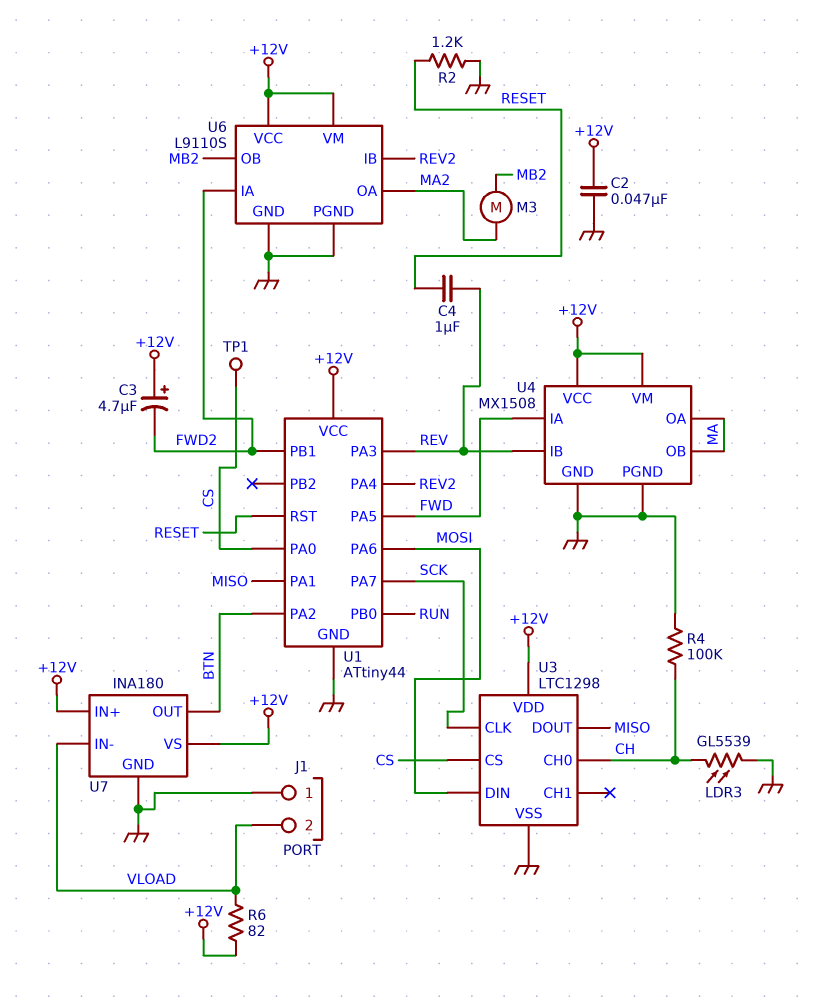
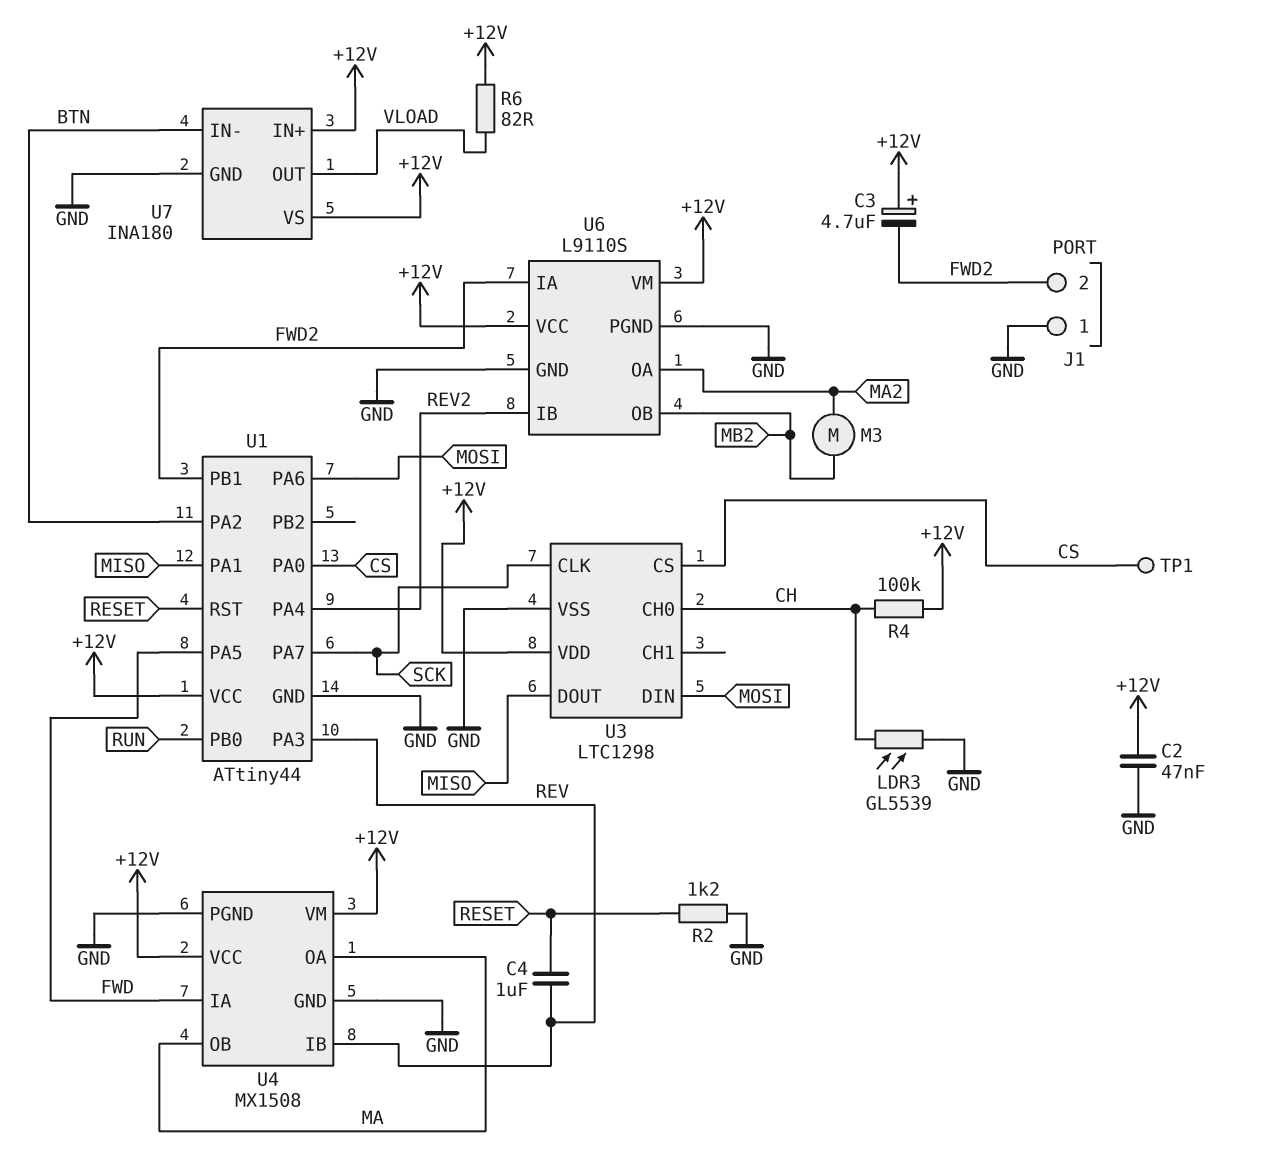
J1 pin 2: VLOAD -> FWD2
R4: 100k (CH, GND) -> 100k (+12V, CH)
U7 pin IN-: VLOAD -> BTN
U7 pin OUT: BTN -> VLOAD

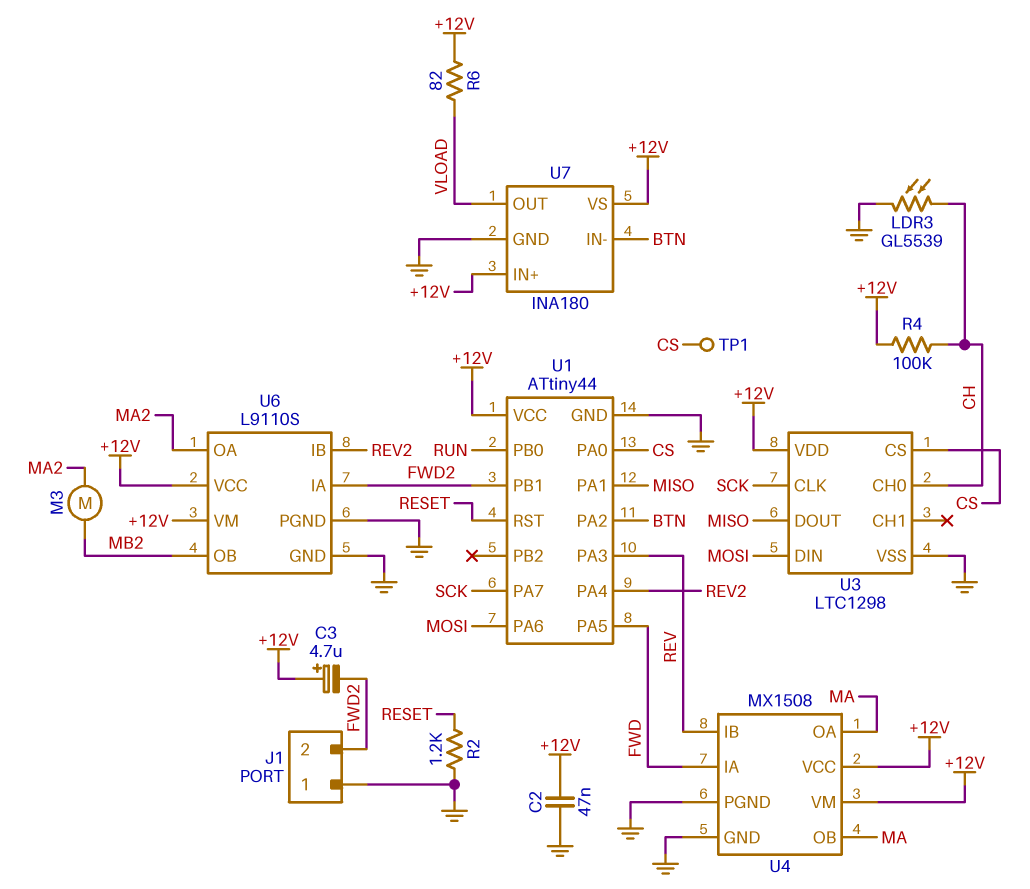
C4: 1uF (RESET, REV) -> none

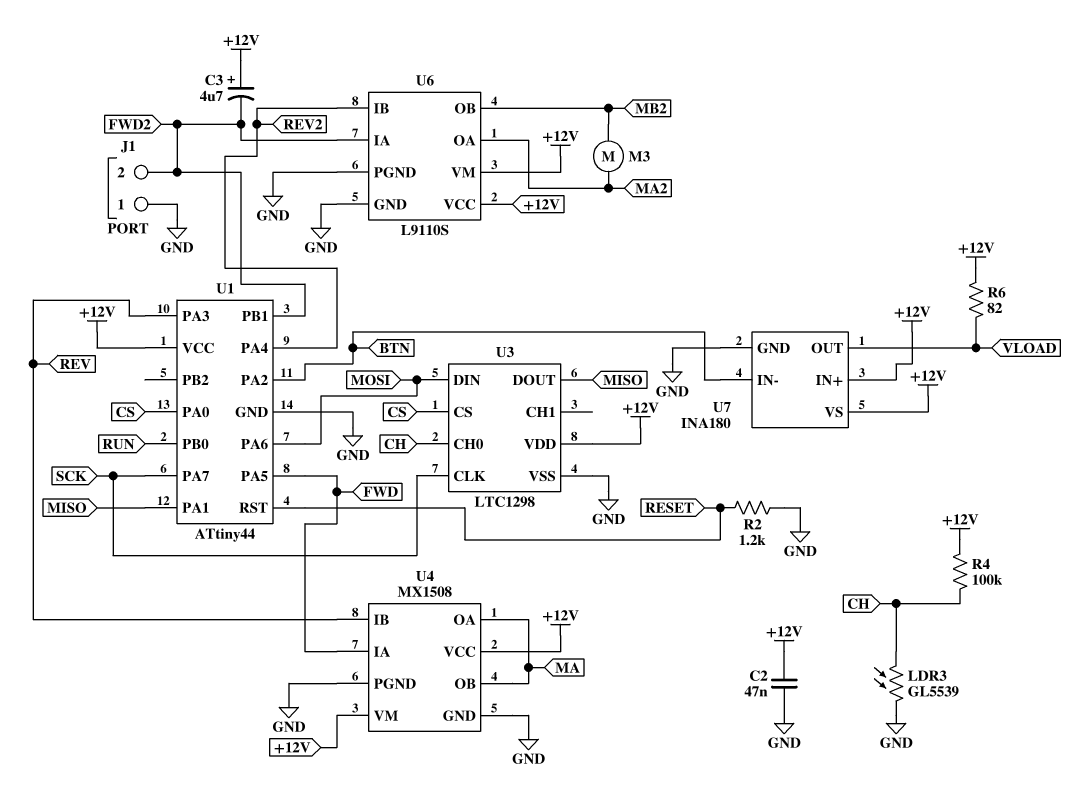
TP1: test point (CS) -> none

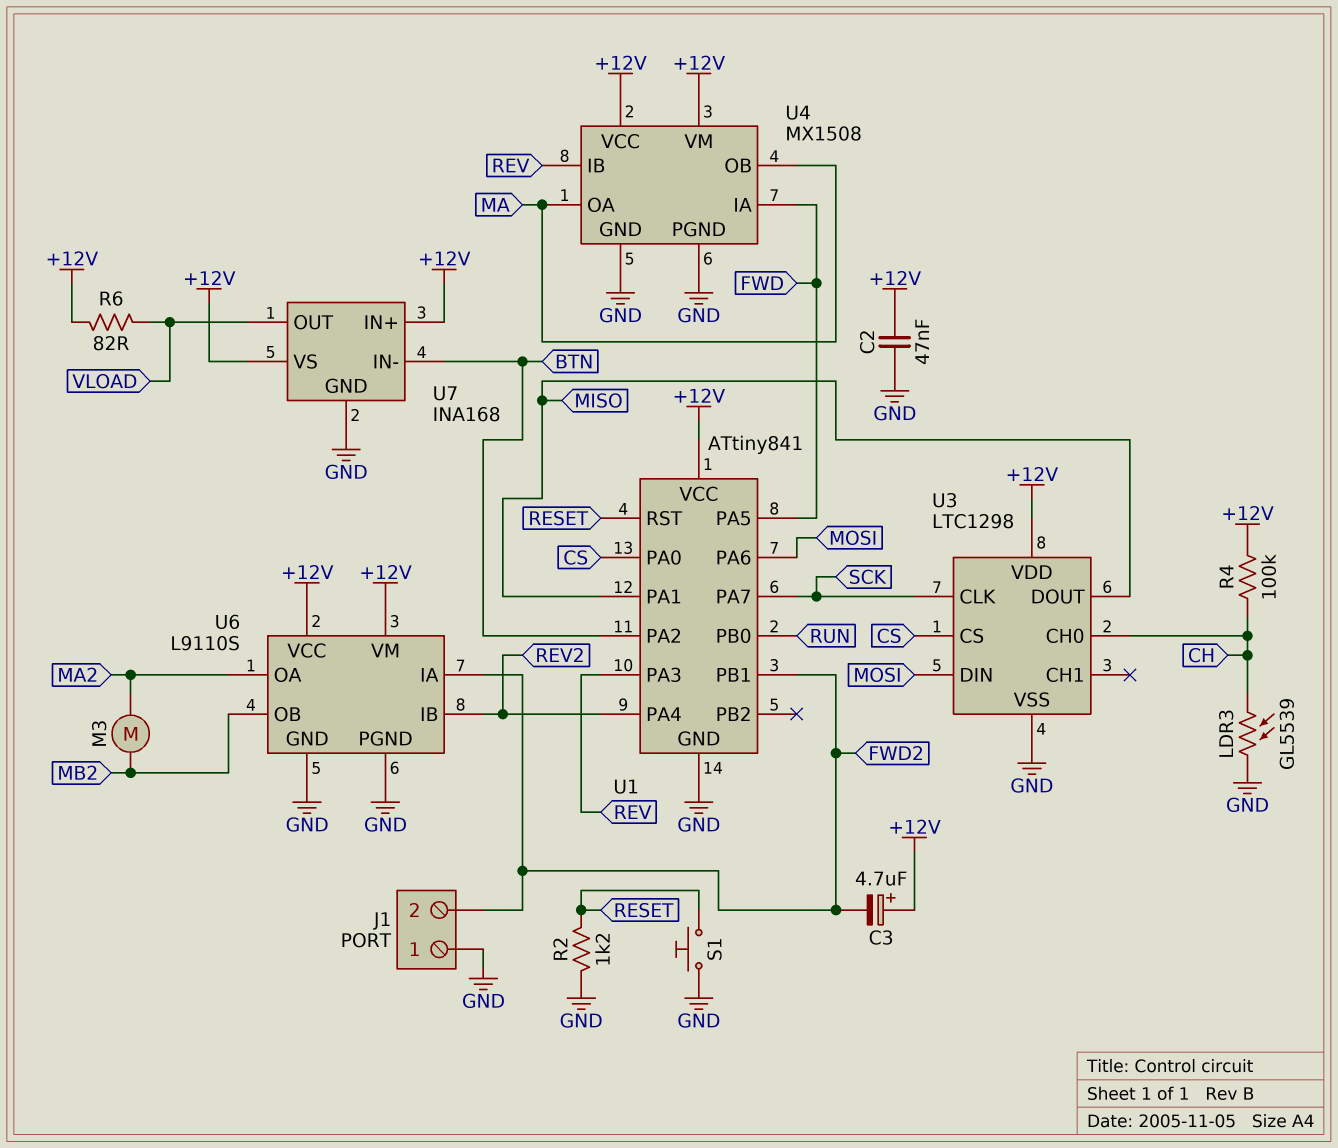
S1: none -> button (GND, RESET)
U1: ATtiny44 -> ATtiny841
U7: INA180 -> INA168

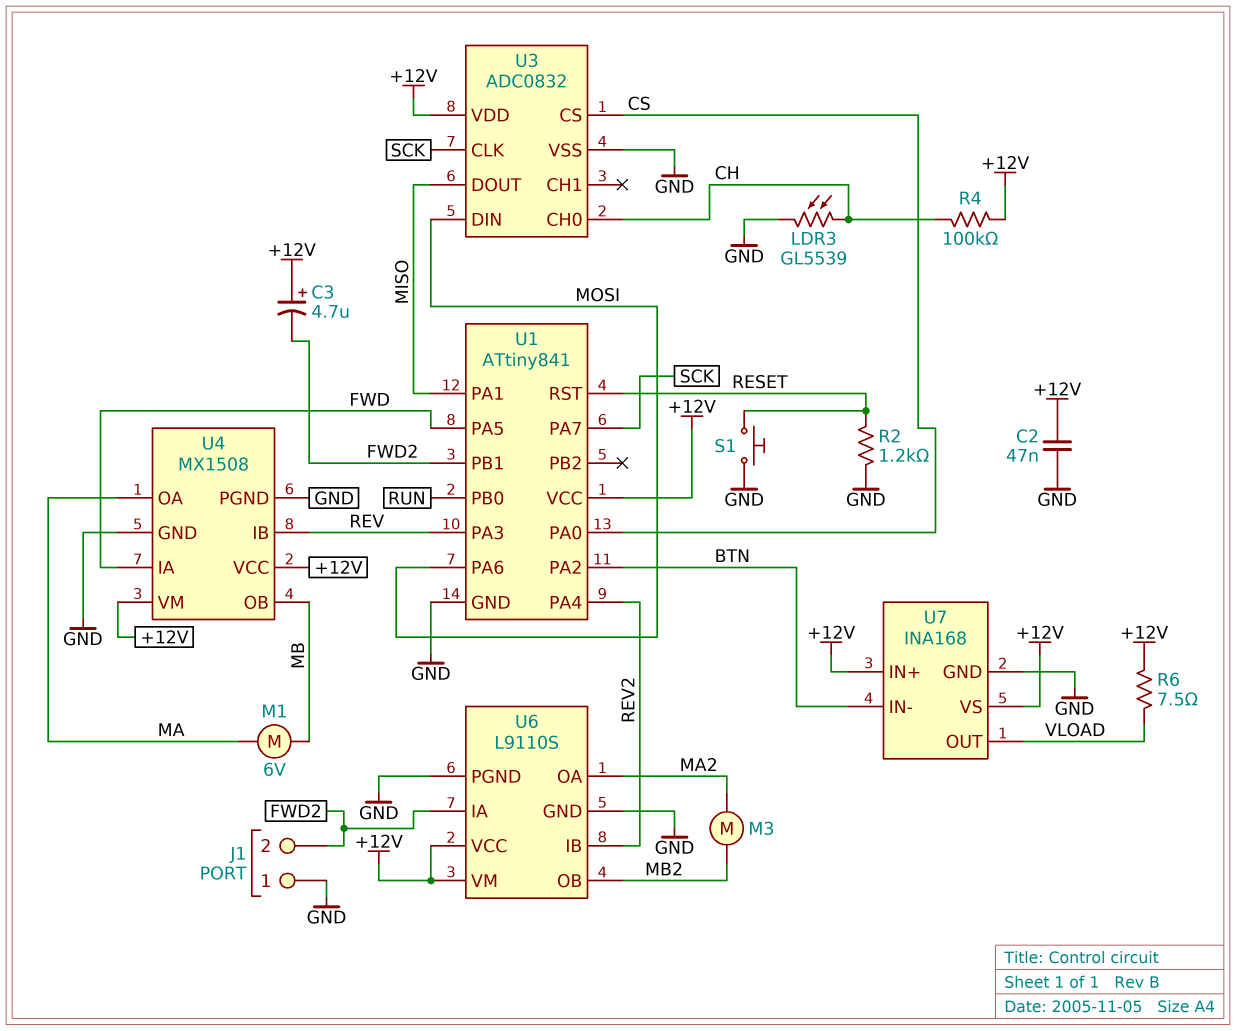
M1: none -> motor 6V (MA, MB)
R6: 82 (+12V, VLOAD) -> 7.5 (+12V, VLOAD)
U3: LTC1298 -> ADC0832
U4 pin OB: MA -> MB

